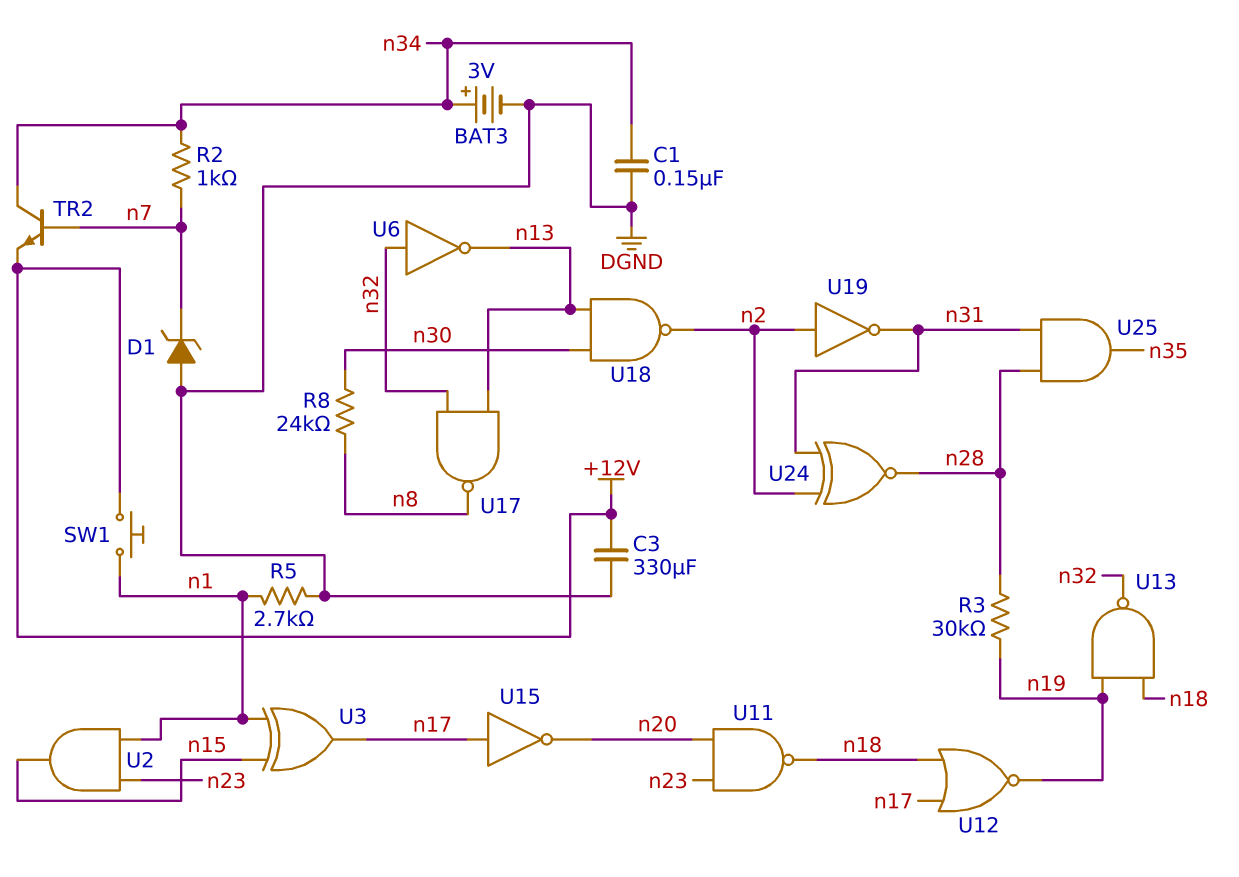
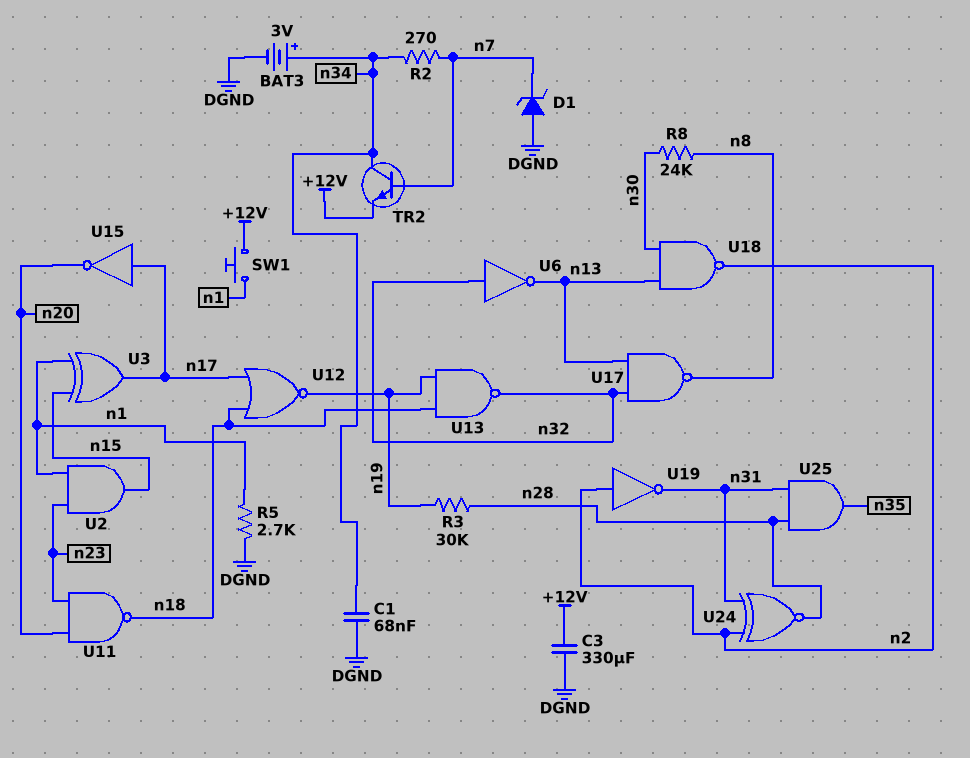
C1: 150nF (DGND, n34) -> 68nF (DGND, n34)
R2: 1k (n7, n34) -> 270 (n7, n34)

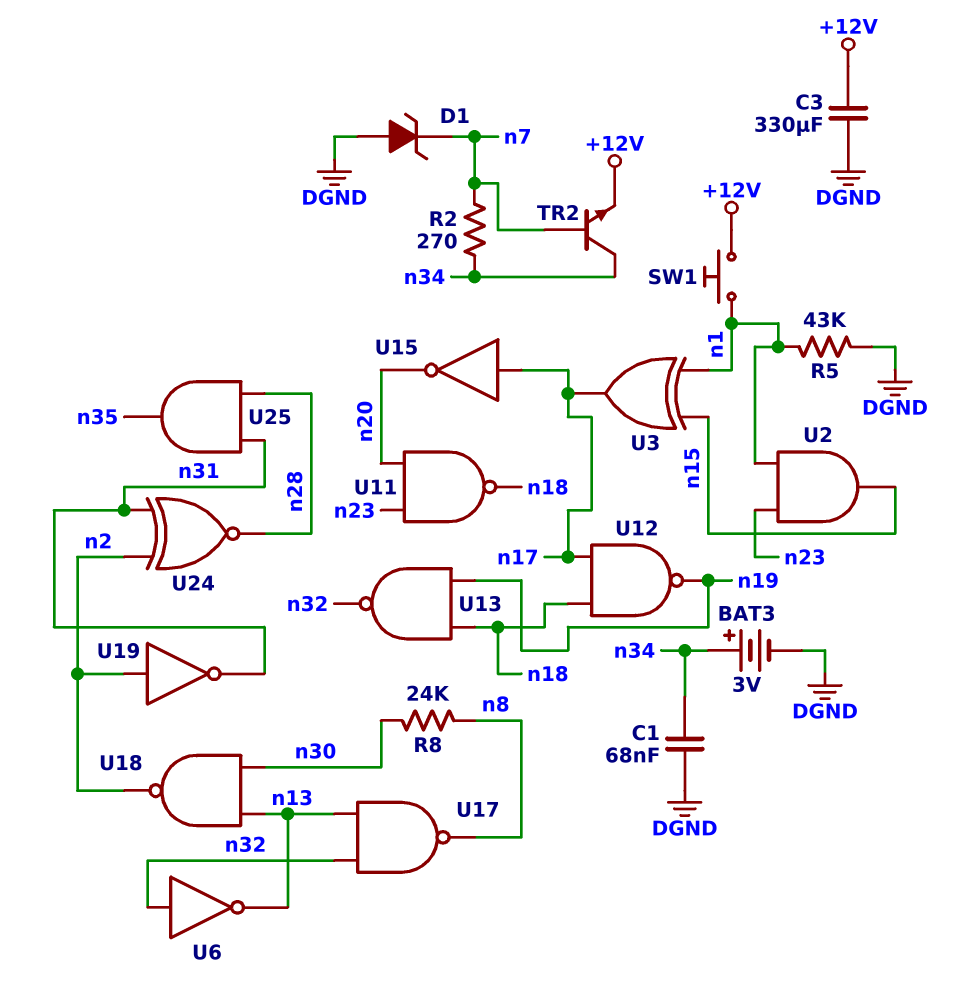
R3: 30k (n19, n28) -> none
R5: 2.7k (DGND, n1) -> 43k (DGND, n1)
U12: NOR (in n17, in n18, out n19) -> NAND (in n17, in n18, out n19)

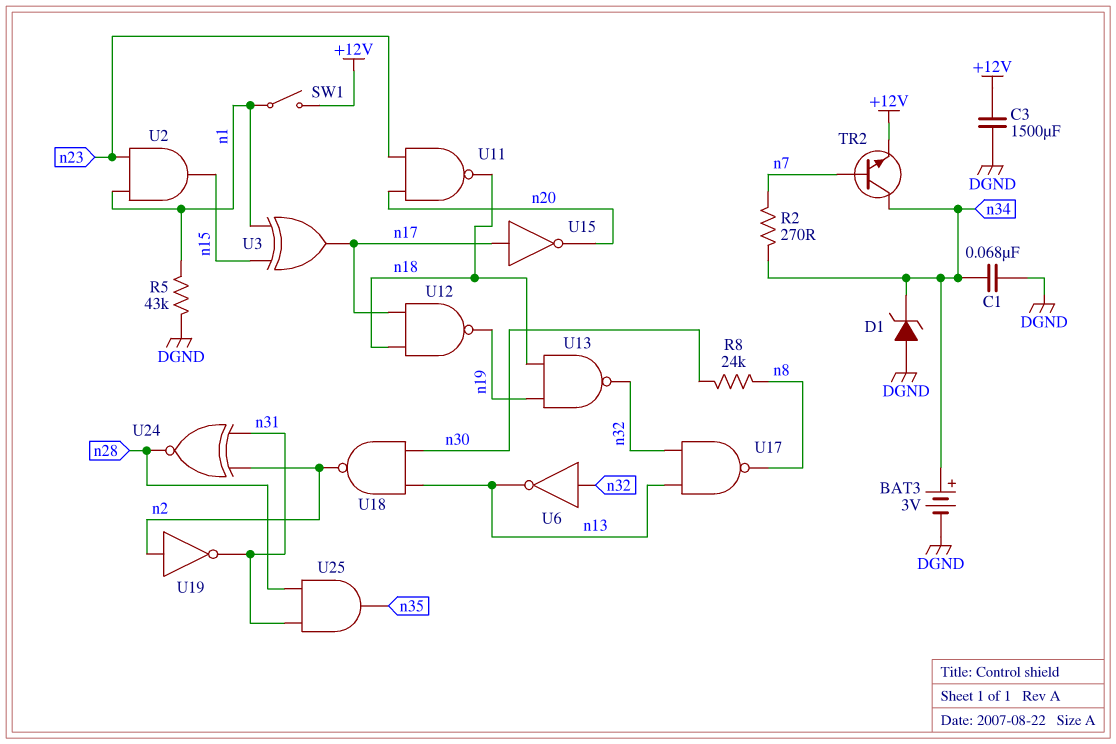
C3: 330uF (+12V, DGND) -> 1500uF (+12V, DGND)
D1: zener (A DGND, K n7) -> zener (A DGND, K n34)
SW1: button (+12V, n1) -> switch (+12V, n1)

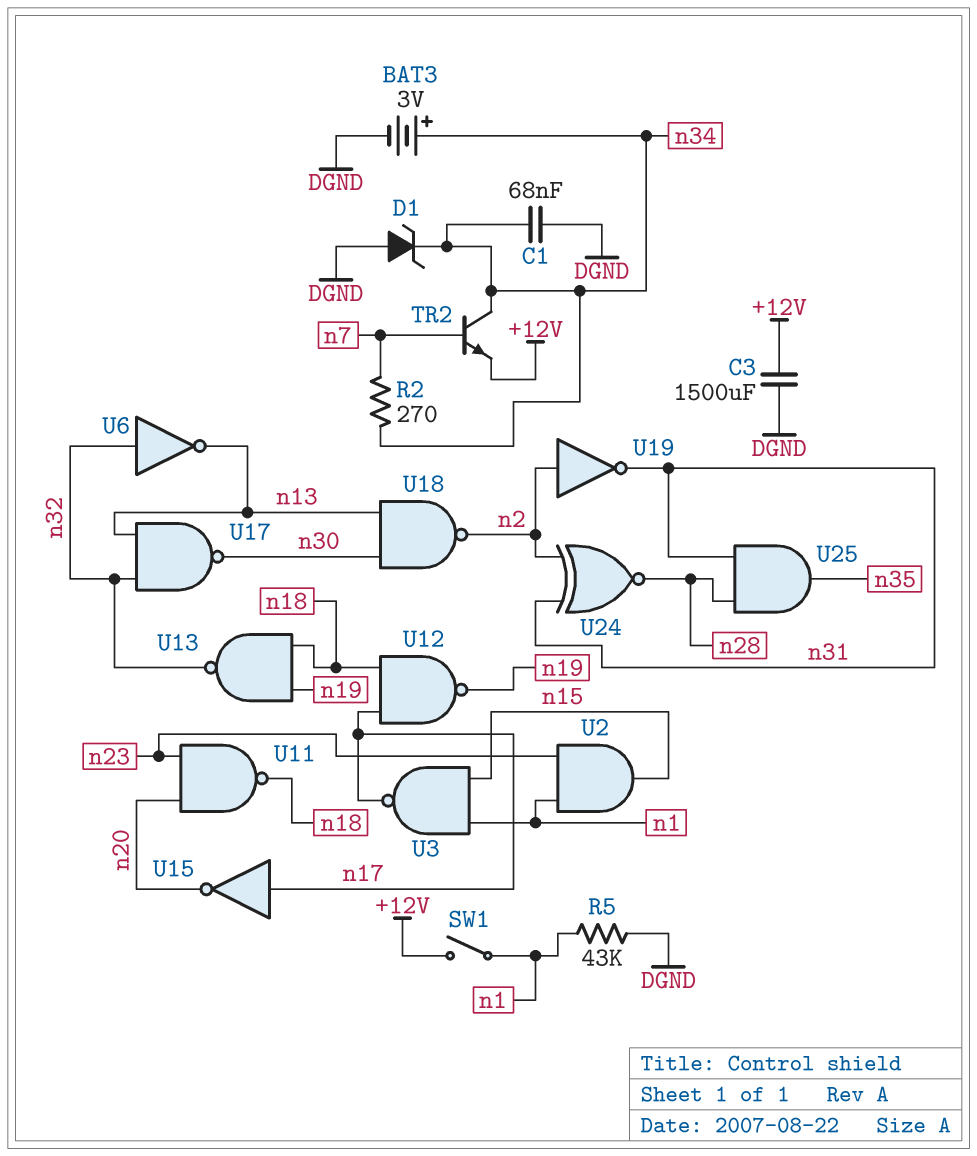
R8: 24k (n8, n30) -> none
U3: XOR (in n1, in n15, out n17) -> NAND (in n1, in n15, out n17)
U17: NAND (in n13, in n32, out n8) -> NAND (in n13, in n32, out n30)

